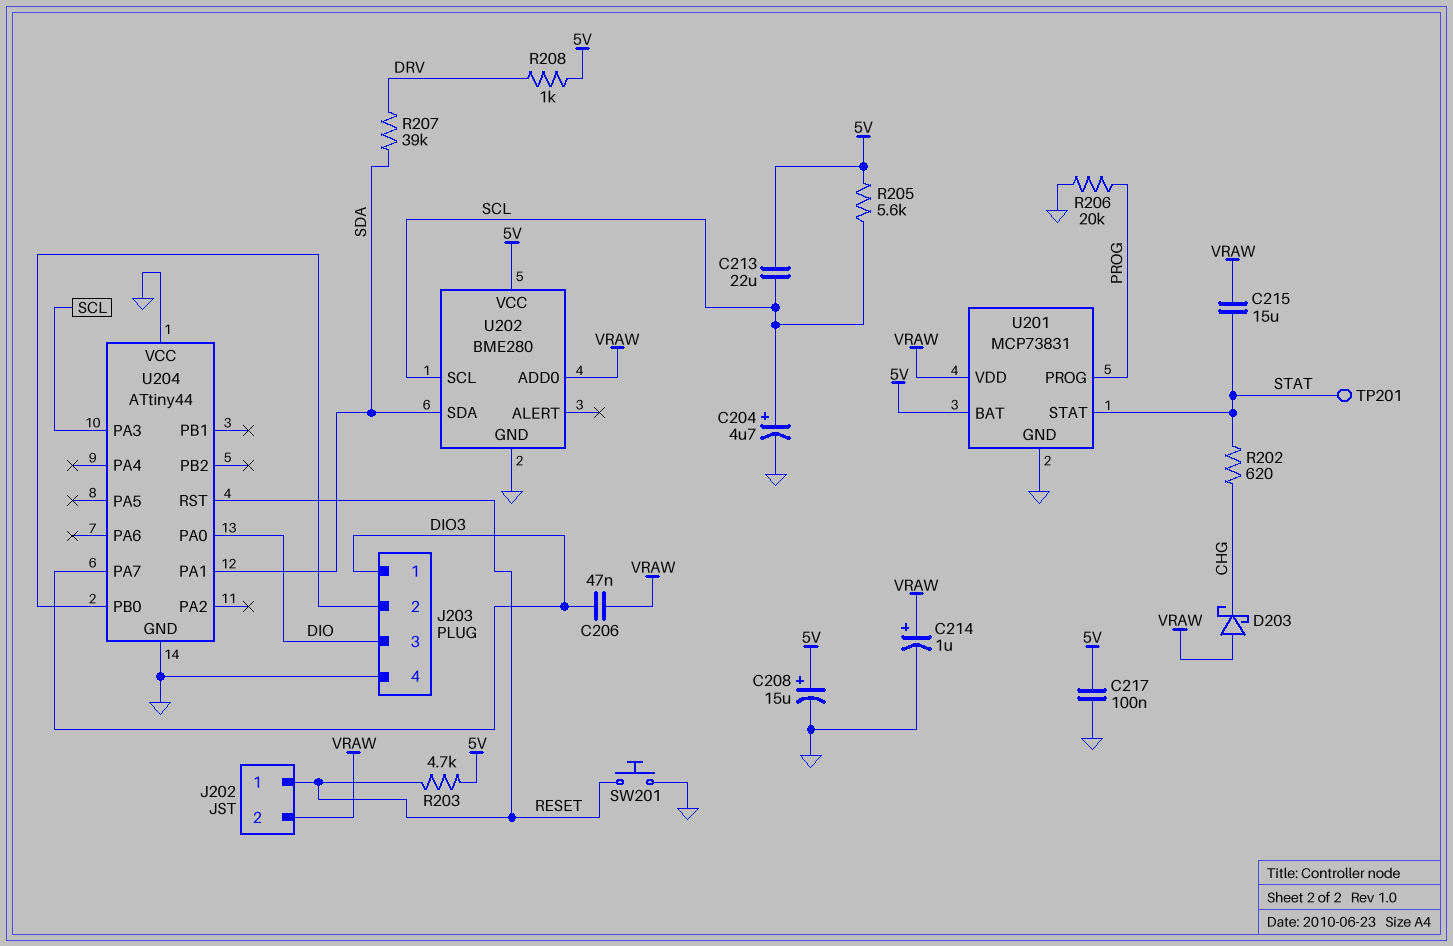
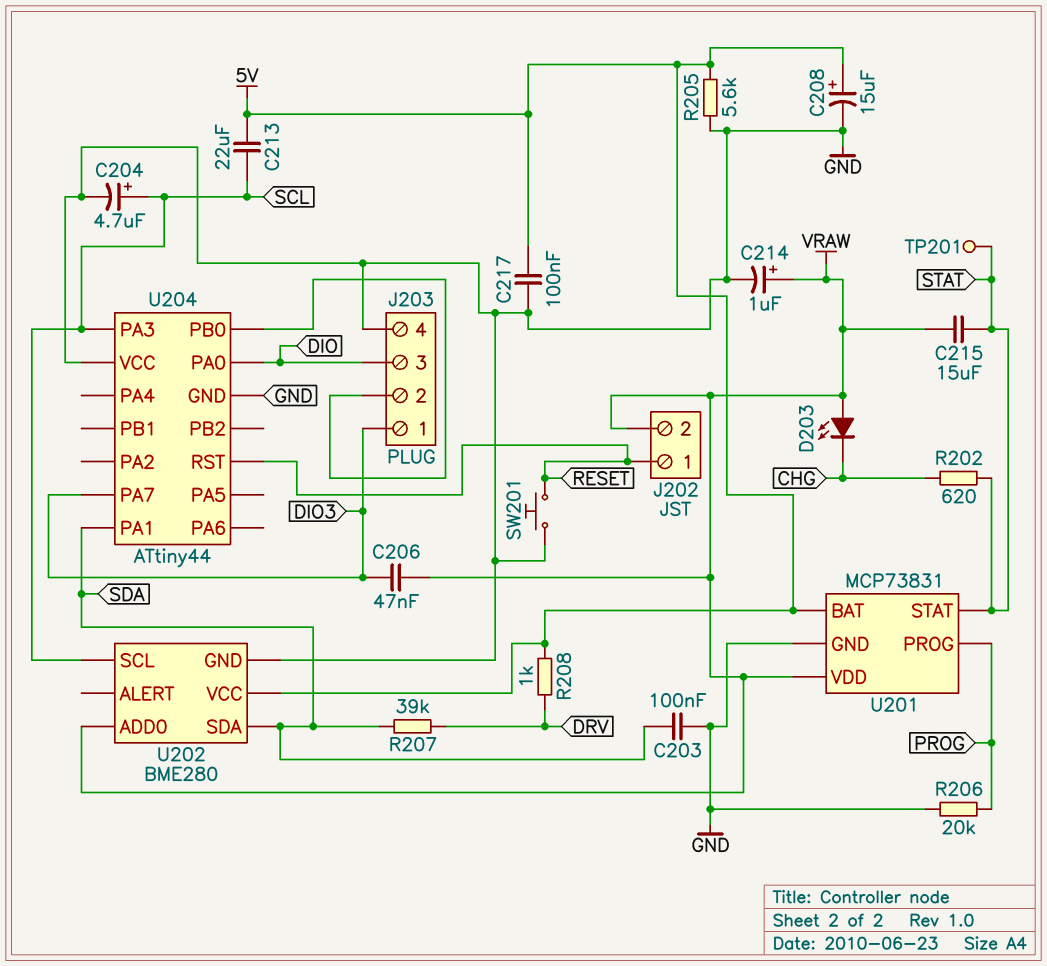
C203: none -> 100nF (GND, SDA)
D203: schottky (A VRAW, K CHG) -> LED (A VRAW, K CHG)
R203: 4.7k (5V, RESET) -> none
R205: 5.6k (5V, SCL) -> 5.6k (5V, GND)

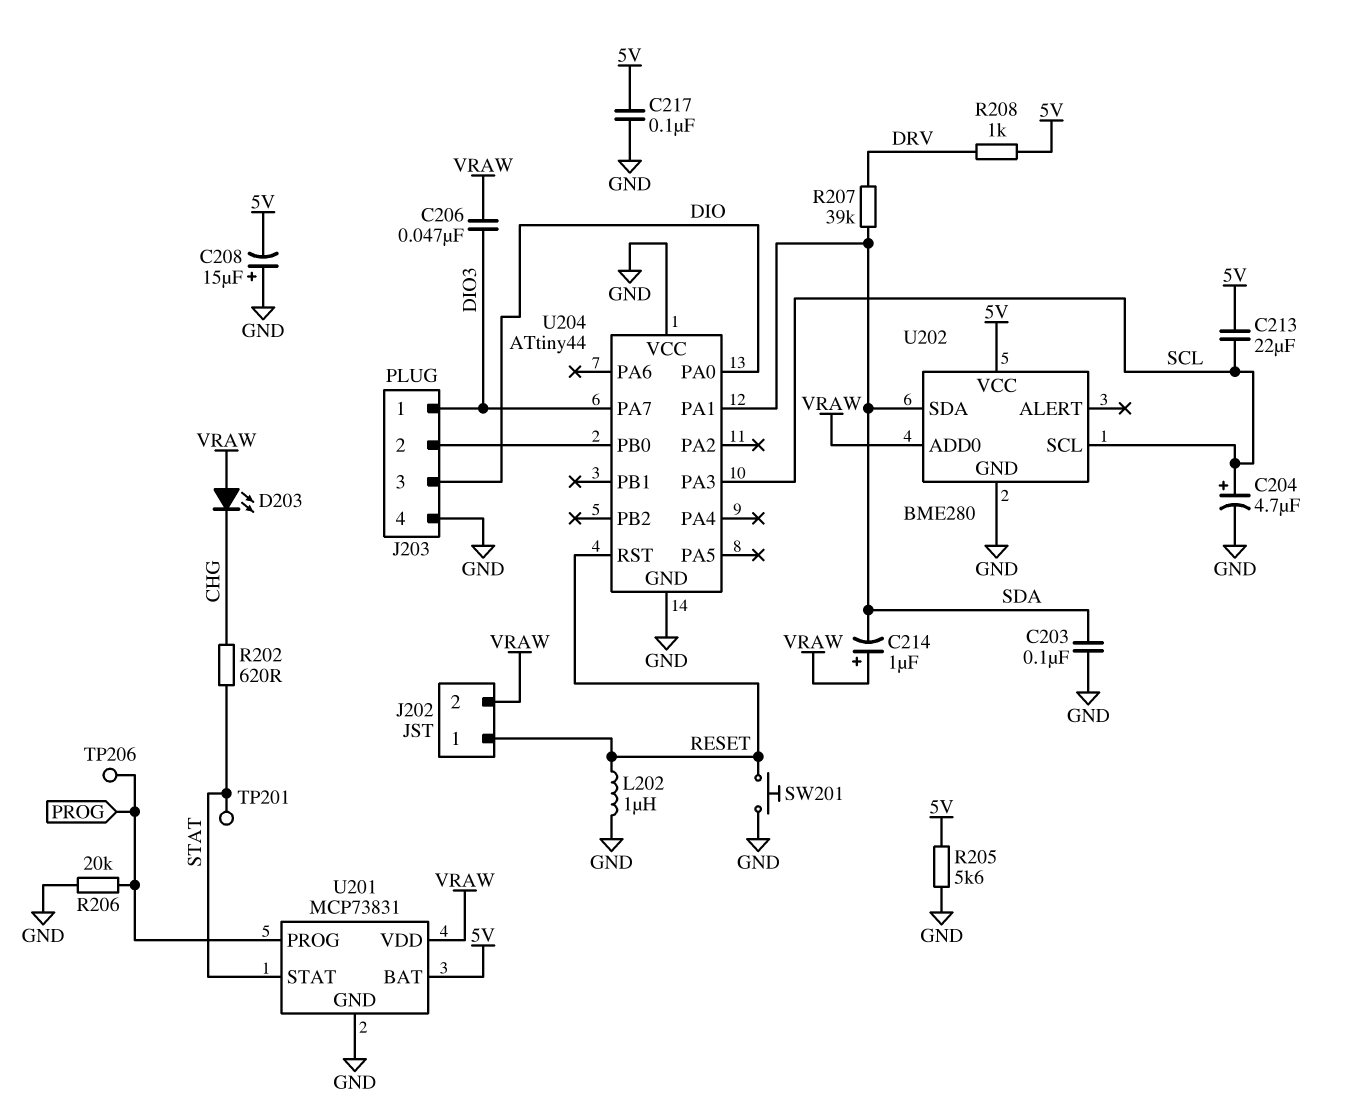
C208: 15uF (plus 5V, minus GND) -> 15uF (plus GND, minus 5V)
C214: 1uF (plus VRAW, minus GND) -> 1uF (plus VRAW, minus SDA)
C215: 15uF (STAT, VRAW) -> none
L202: none -> 1uH (GND, RESET)
TP206: none -> test point (PROG)

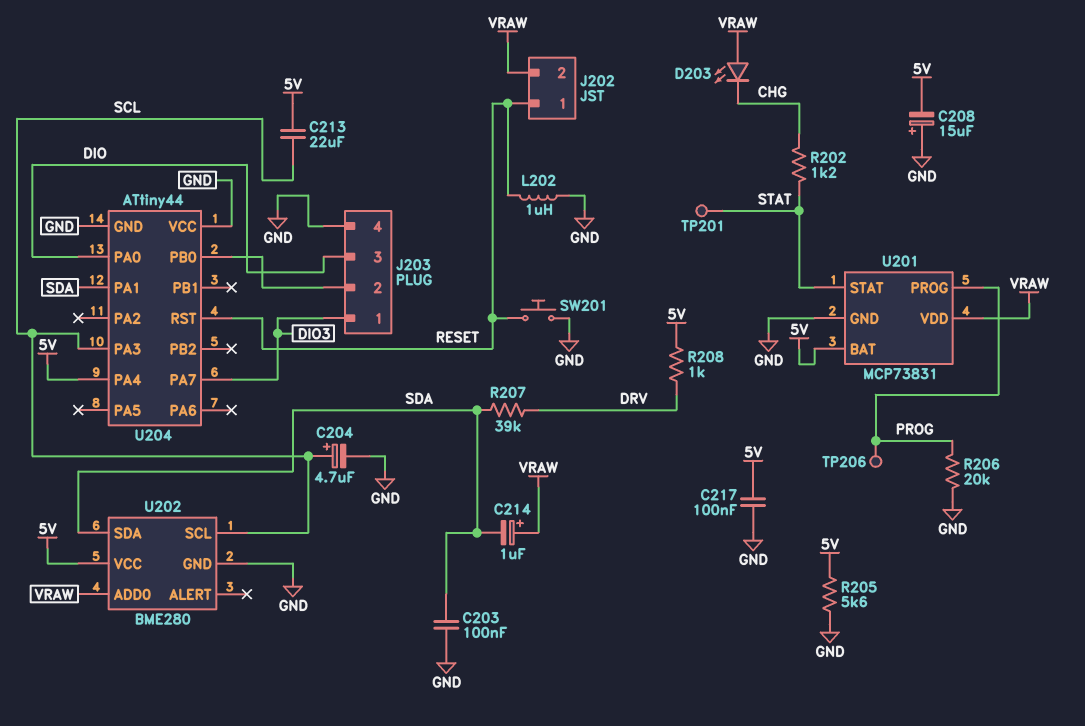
C206: 47nF (DIO3, VRAW) -> none
R202: 620 (CHG, STAT) -> 1.2k (CHG, STAT)
U204 pin PA4: none -> 5V

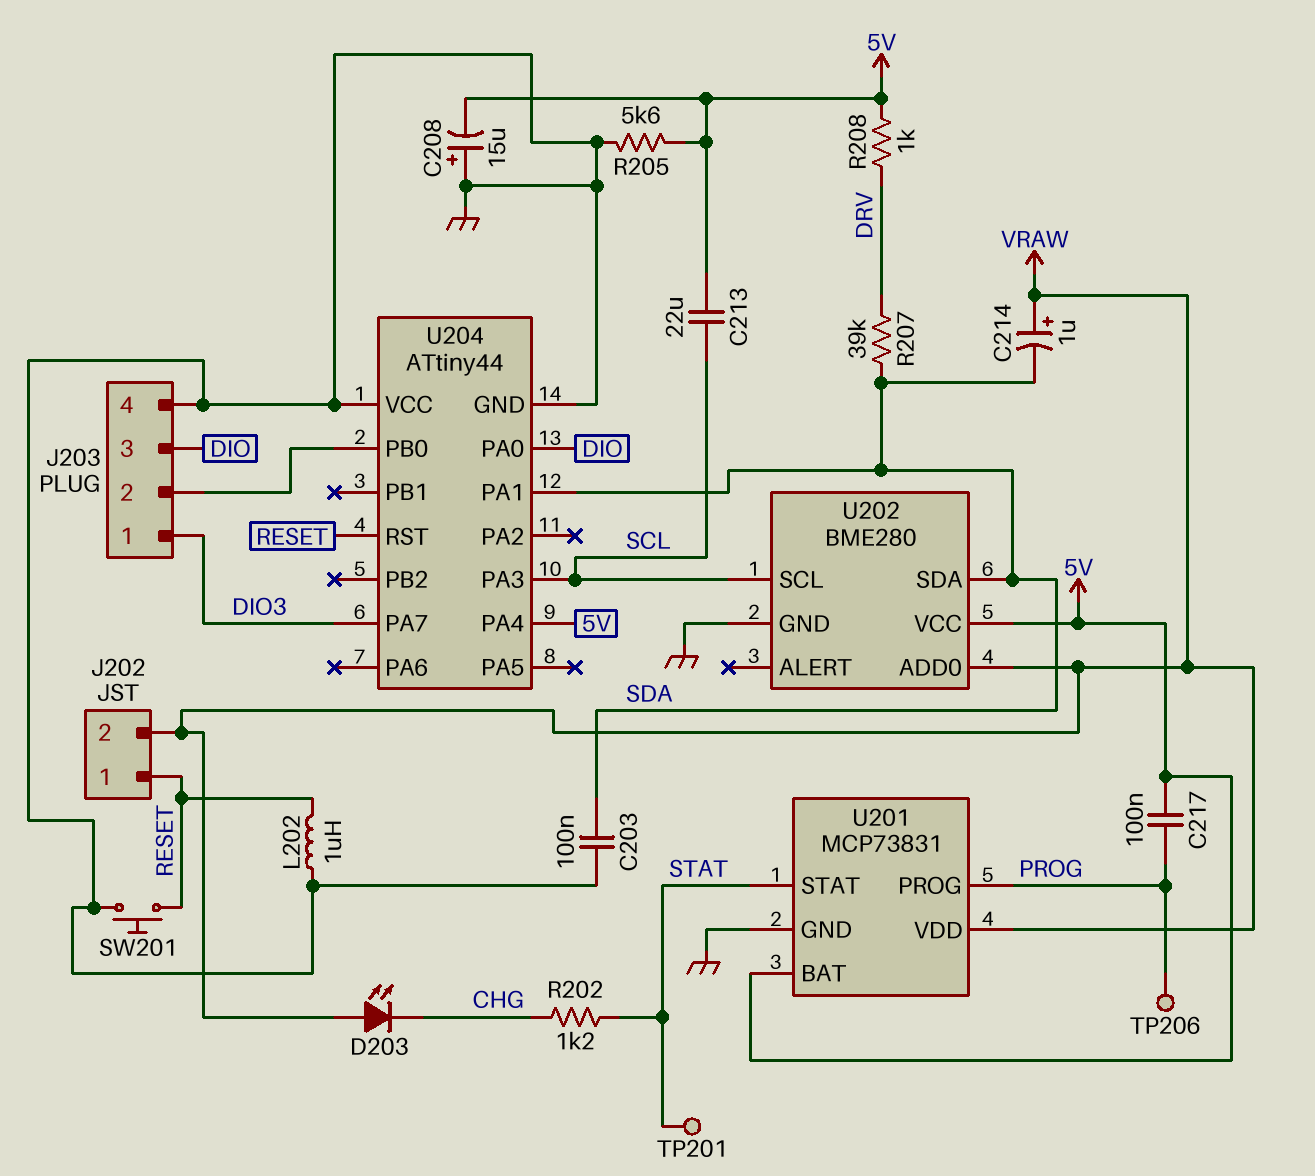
C204: 4.7uF (plus SCL, minus GND) -> none
C217: 100nF (5V, GND) -> 100nF (5V, PROG)
R206: 20k (GND, PROG) -> none

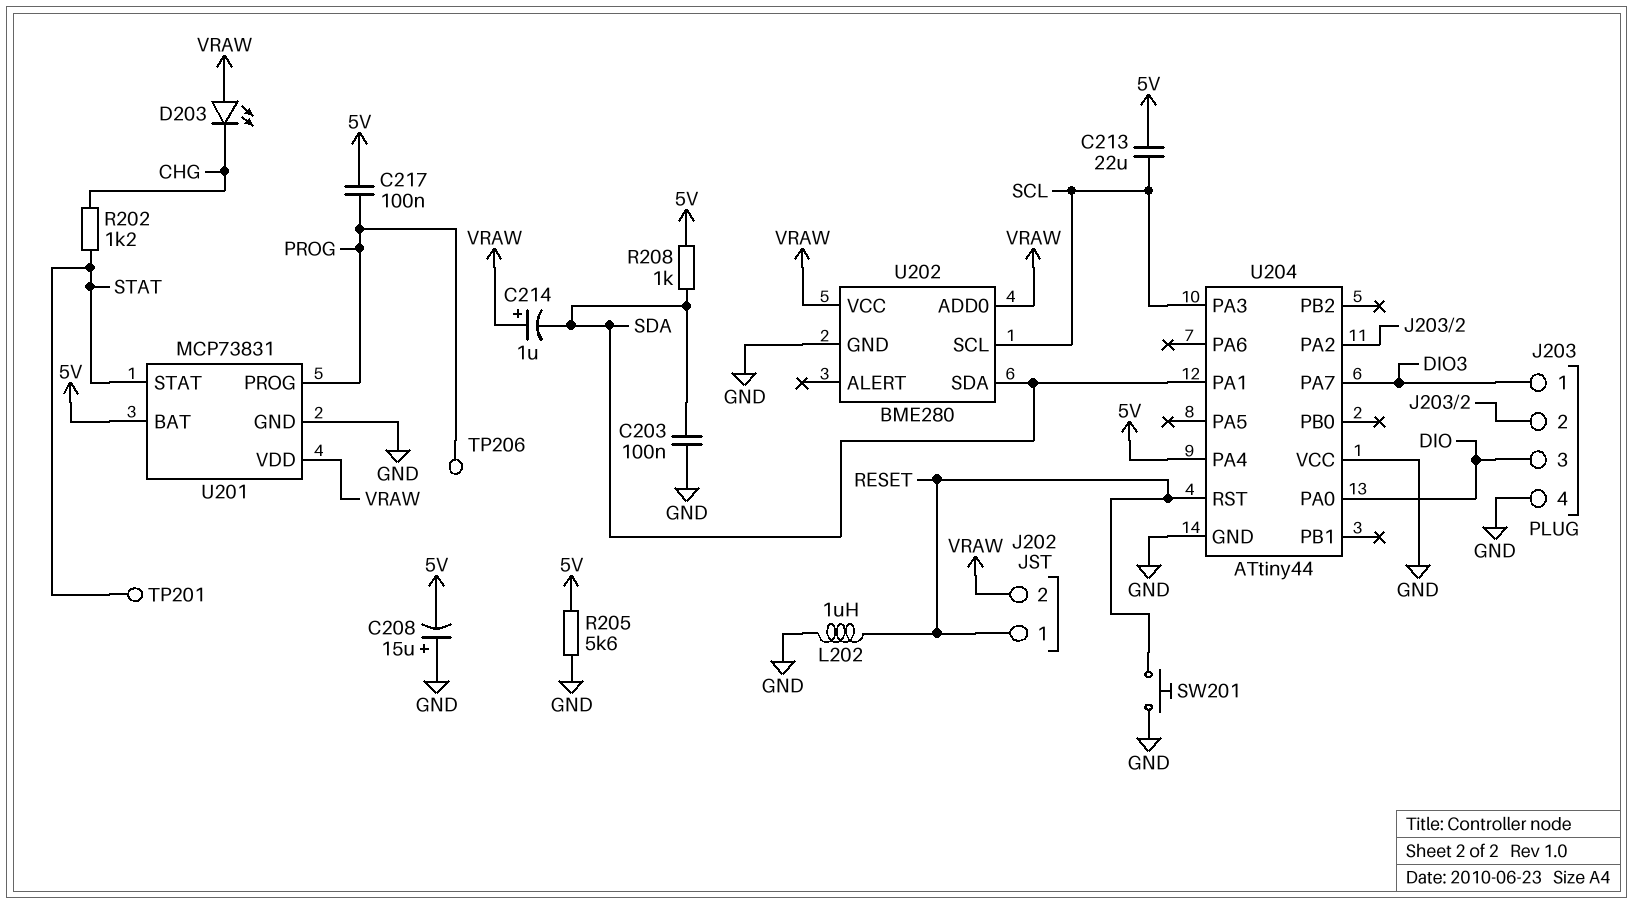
R207: 39k (DRV, SDA) -> none
R208: 1k (5V, DRV) -> 1k (5V, SDA)
U202 pin VCC: 5V -> VRAW
U204 pin PA2: none -> J203/2
U204 pin PB0: J203/2 -> none

